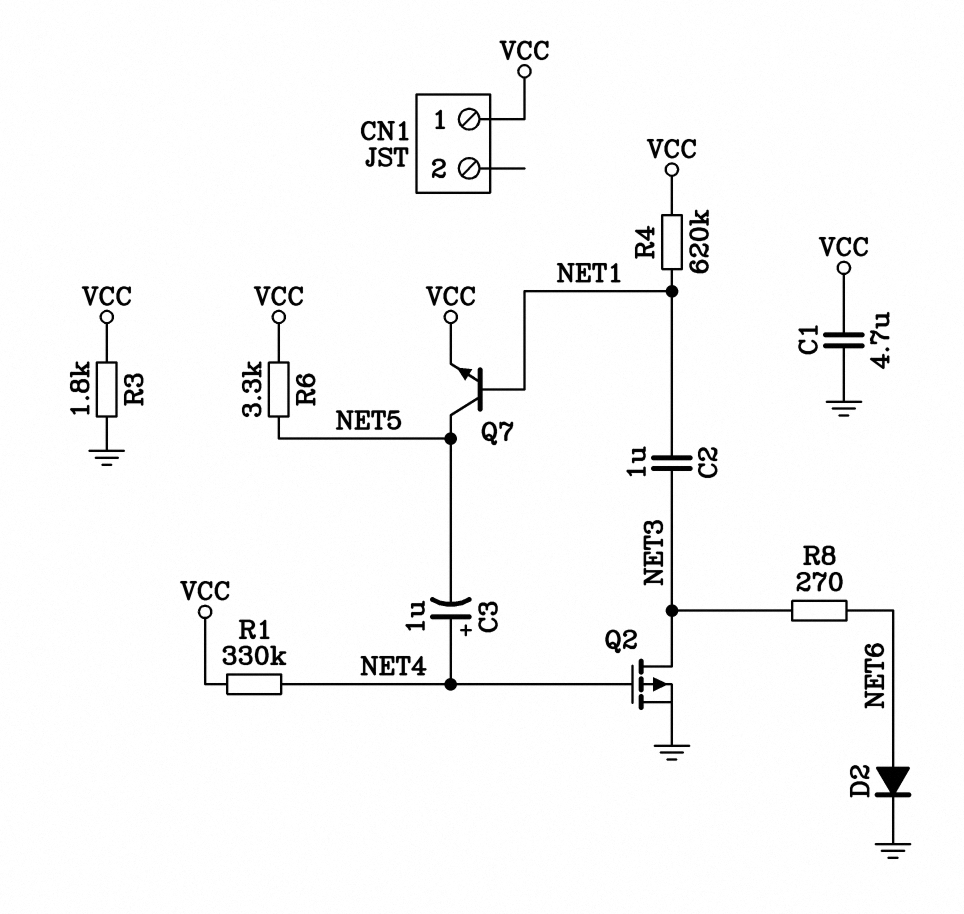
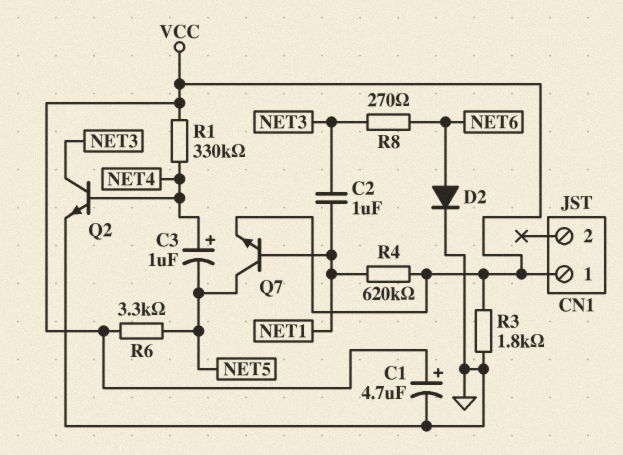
C1: 4.7uF (GND, VCC) -> 4.7uF (plus VCC, minus GND)
Q2: PMOS (G NET4, D NET3, S GND) -> NPN (B NET4, C NET3, E GND)

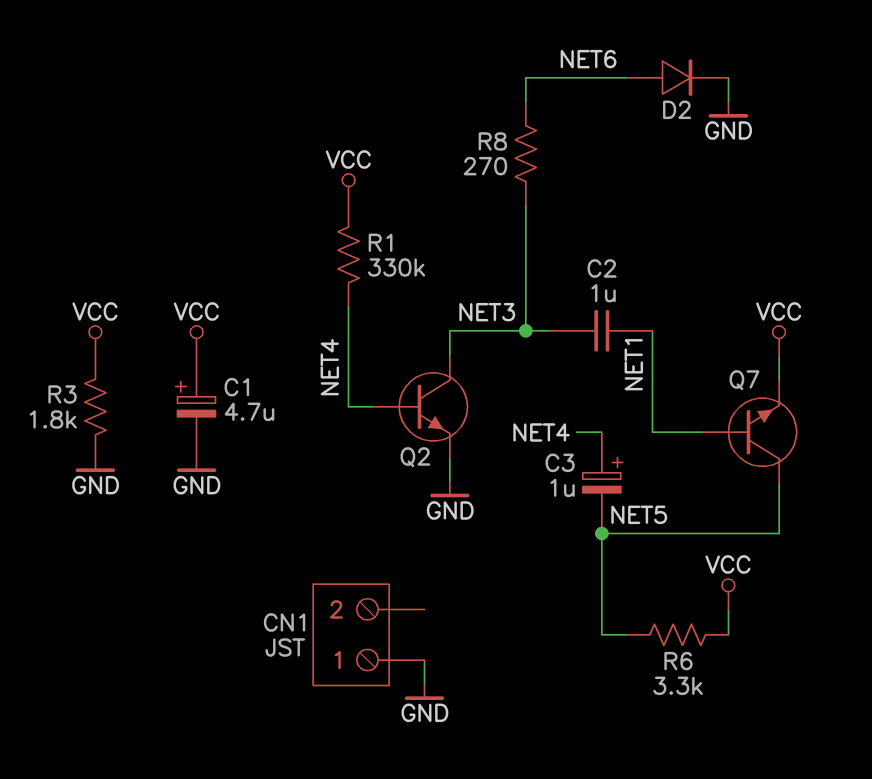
CN1 pin 1: VCC -> GND
R4: 620k (NET1, VCC) -> none

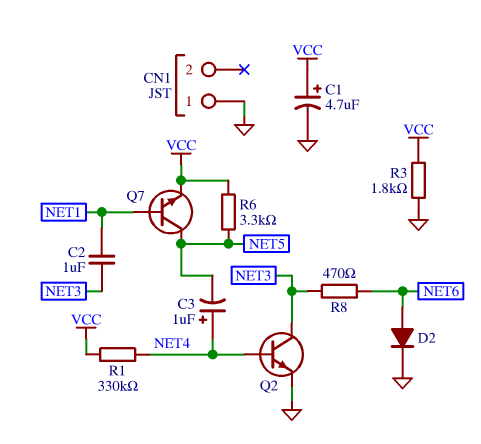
R8: 270 (NET3, NET6) -> 470 (NET3, NET6)

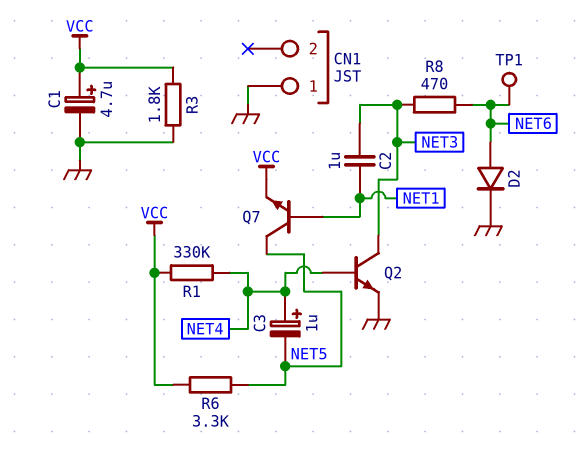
TP1: none -> test point (NET6)

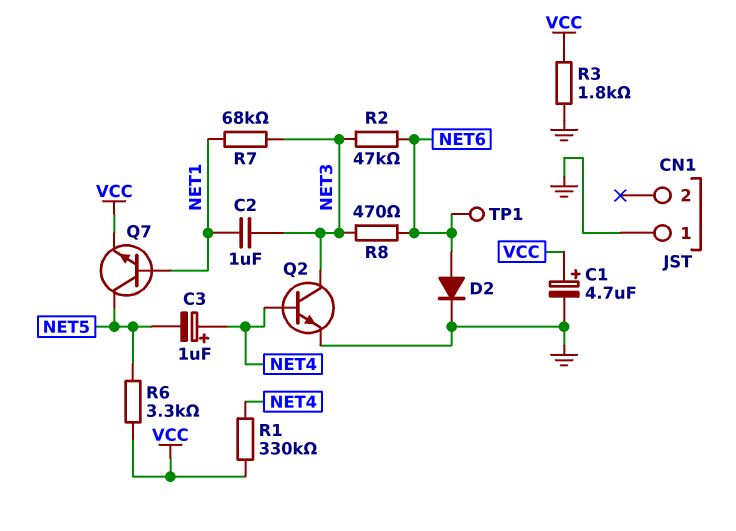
R2: none -> 47k (NET3, NET6)
R7: none -> 68k (NET1, NET3)

